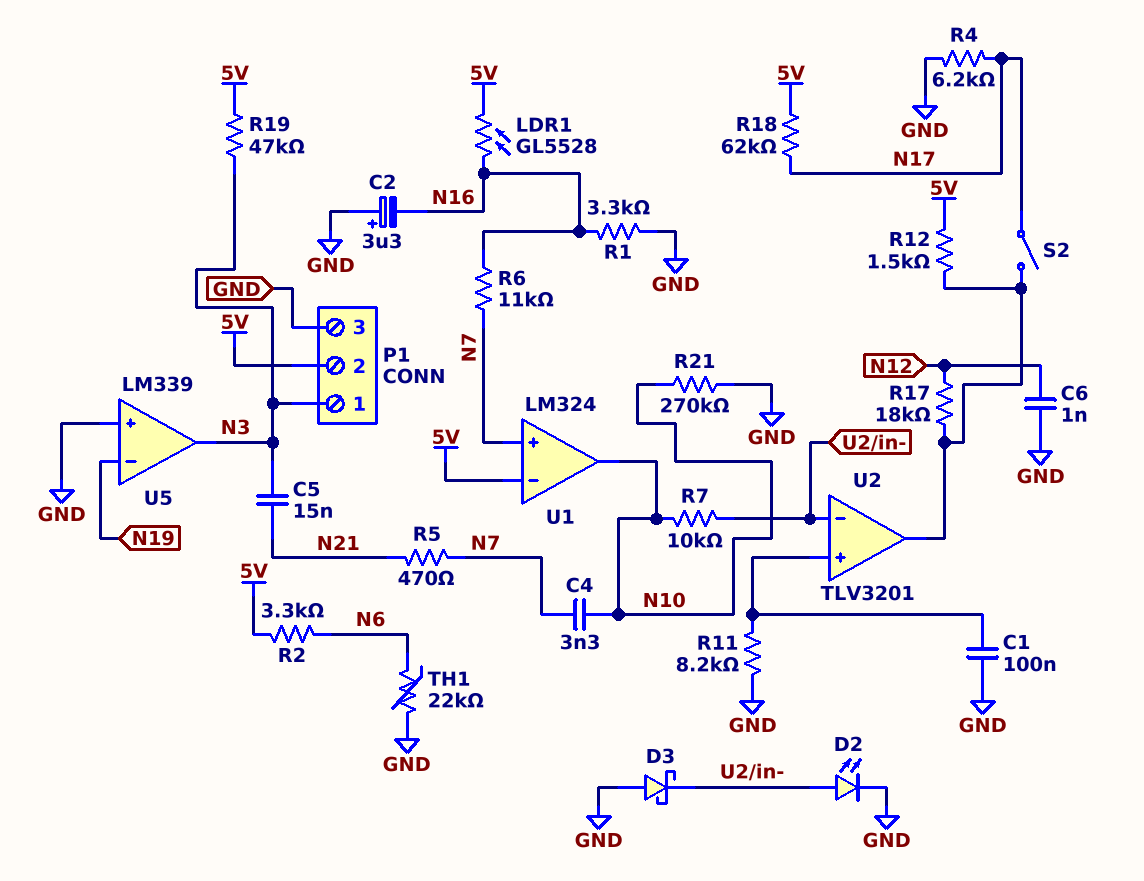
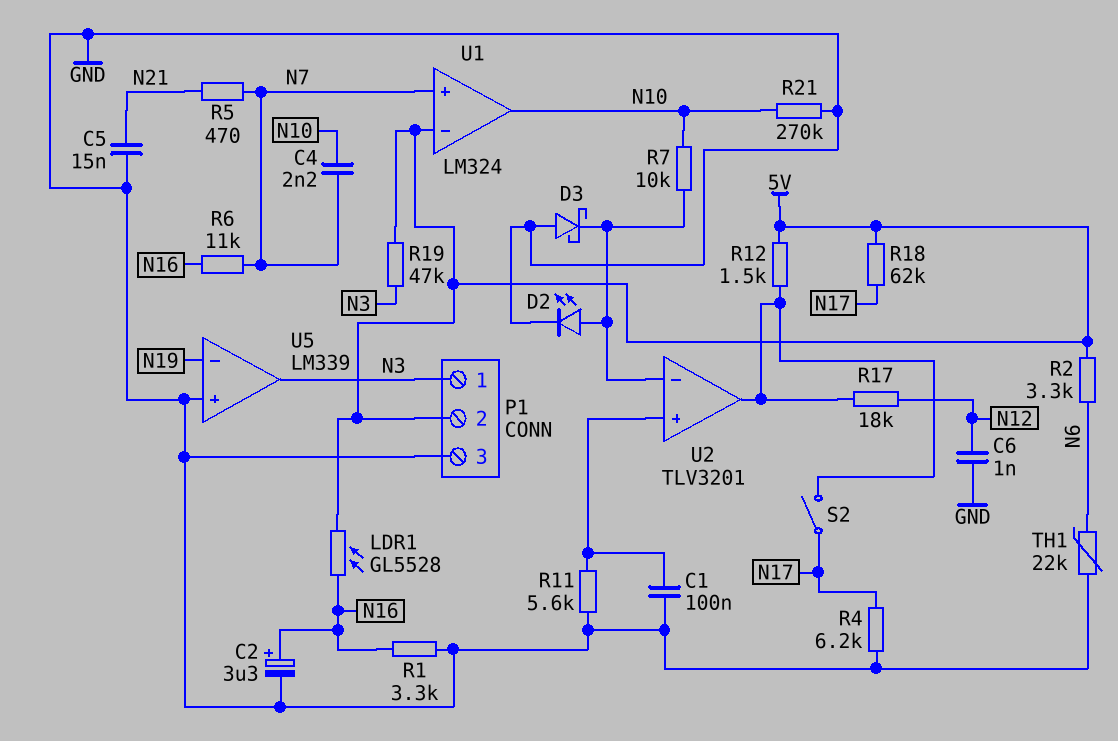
C2: 3.3uF (plus GND, minus N16) -> 3.3uF (plus N16, minus GND)
C4: 3.3nF (N7, N10) -> 2.2nF (N7, N10)
C5: 15nF (N3, N21) -> 15nF (GND, N21)
R11: 8.2k (GND, U2/in+) -> 5.6k (GND, U2/in+)

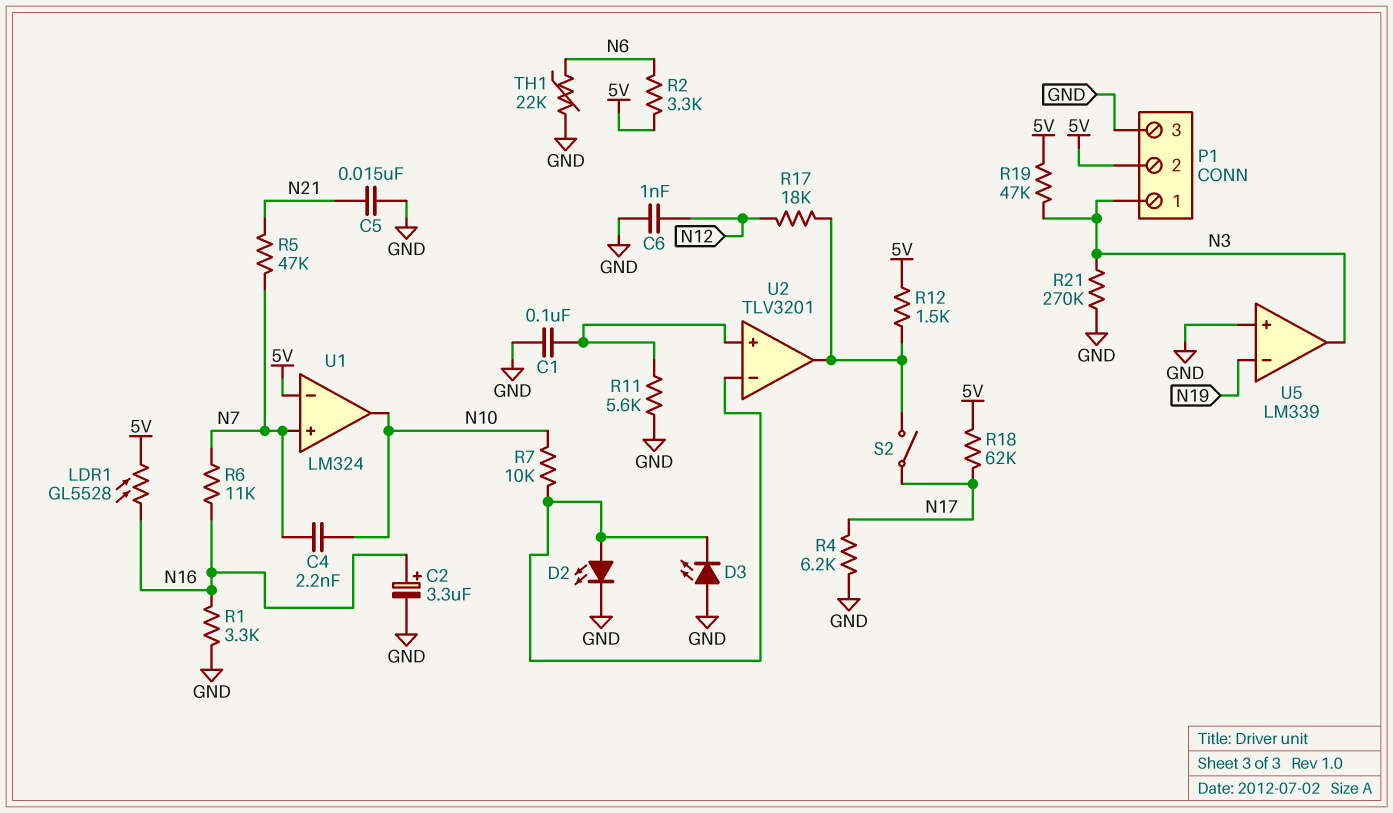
D3: schottky (A GND, K U2/in-) -> LED (A GND, K U2/in-)
R5: 470 (N7, N21) -> 47k (N7, N21)
R21: 270k (GND, N10) -> 270k (GND, N3)

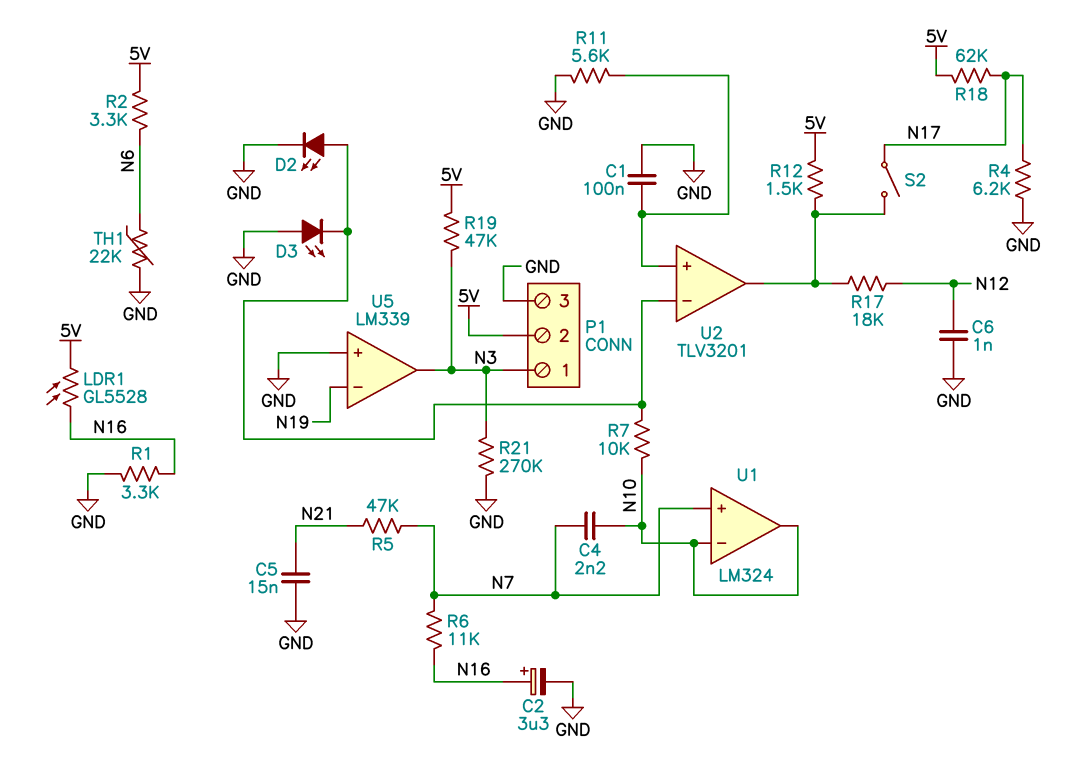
U1 pin in-: 5V -> N10

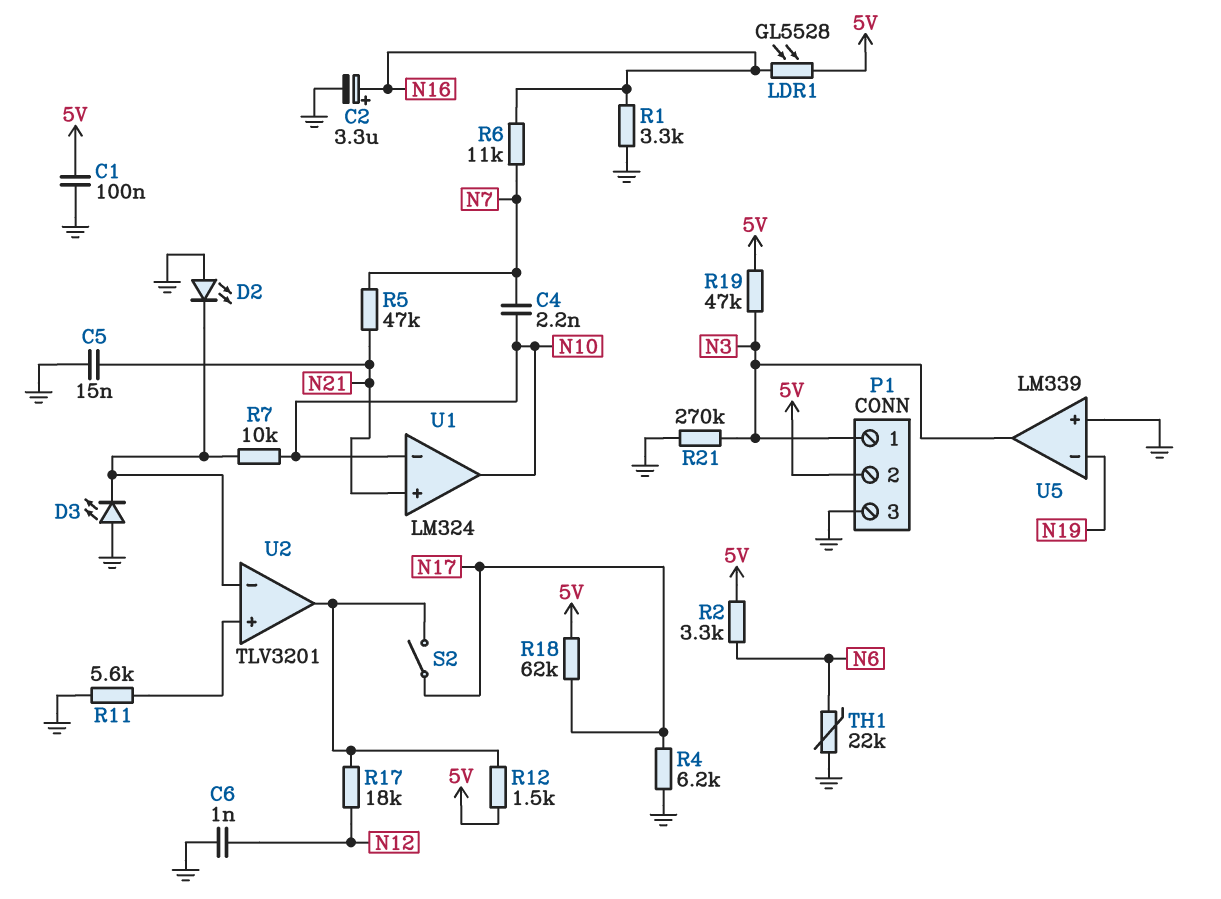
C1: 100nF (GND, U2/in+) -> 100nF (5V, GND)
D2: LED (A U2/in-, K GND) -> LED (A GND, K U2/in-)
U1 pin in+: N7 -> N21

